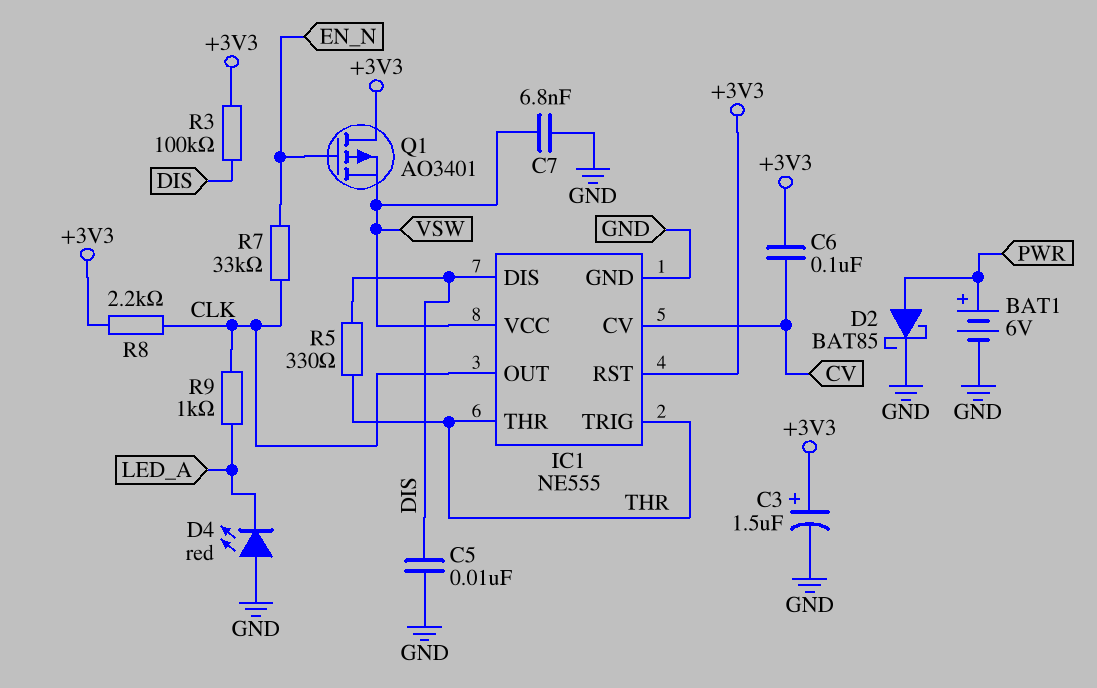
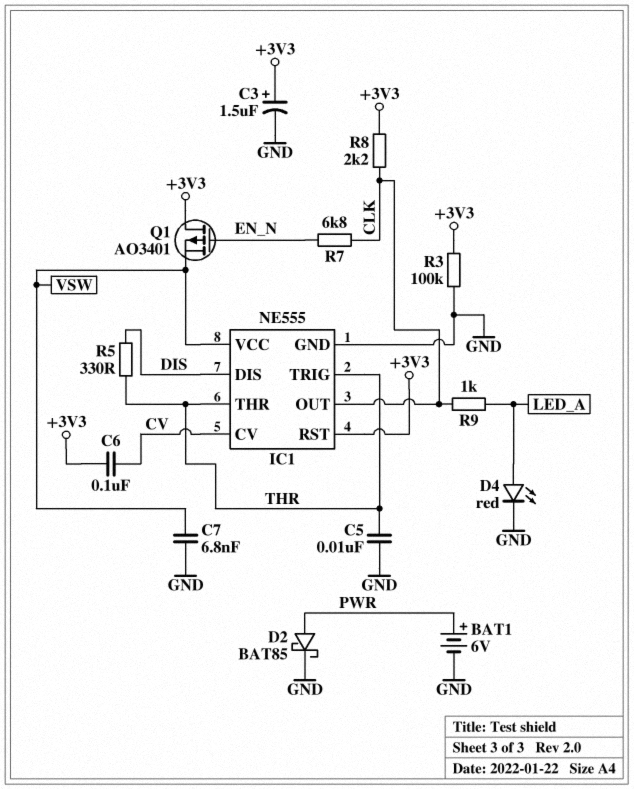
C5: 10nF (DIS, GND) -> 10nF (GND, THR)
D4: LED red (A GND, K LED_A) -> LED red (A LED_A, K GND)
R3: 100k (+3V3, DIS) -> 100k (+3V3, GND)
R7: 33k (CLK, EN_N) -> 6.8k (CLK, EN_N)

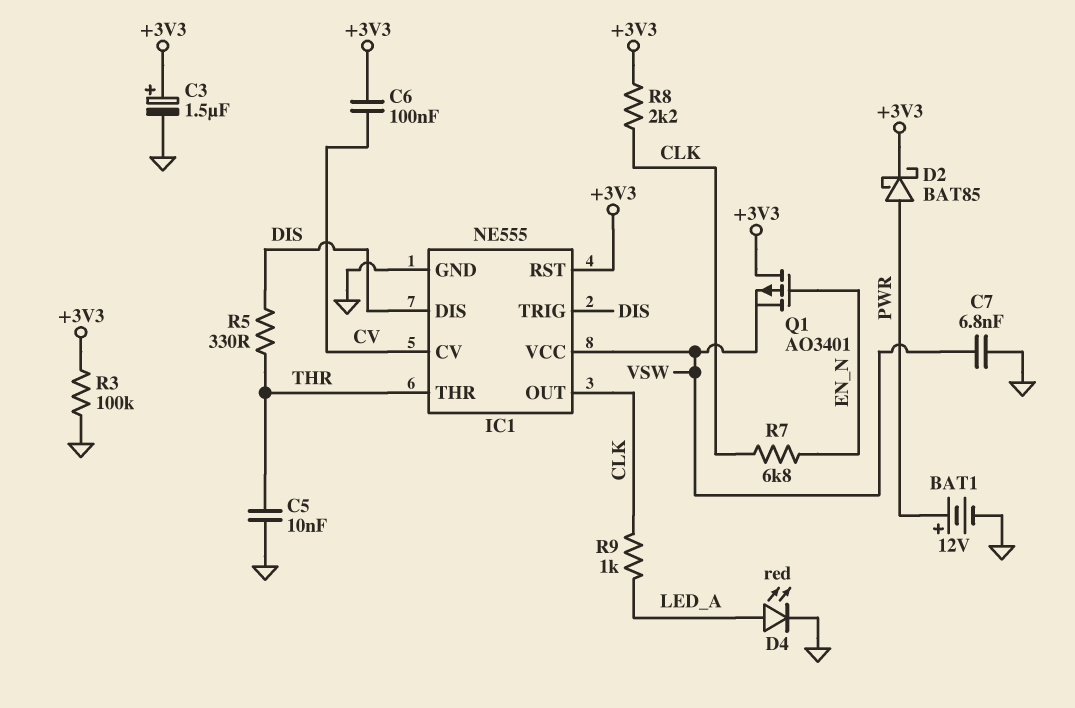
BAT1: 6V (plus PWR, minus GND) -> 12V (plus PWR, minus GND)
D2: schottky BAT85 (A PWR, K GND) -> schottky BAT85 (A PWR, K +3V3)
IC1 pin TRIG: THR -> DIS

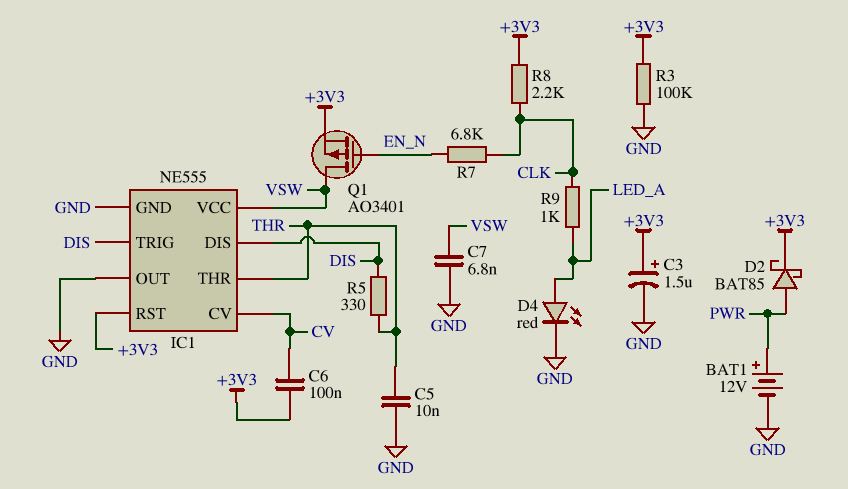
IC1 pin OUT: CLK -> GND
Q1: PMOS AO3401 (G EN_N, D +3V3, S VSW) -> PMOS AO3401 (G EN_N, D VSW, S +3V3)

